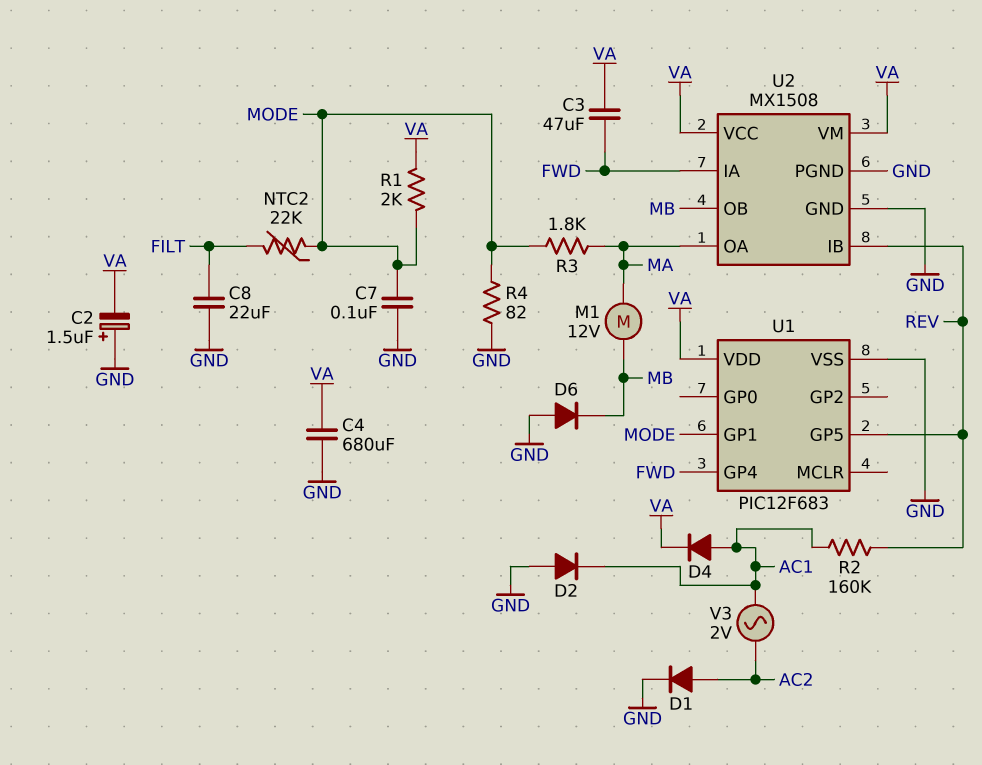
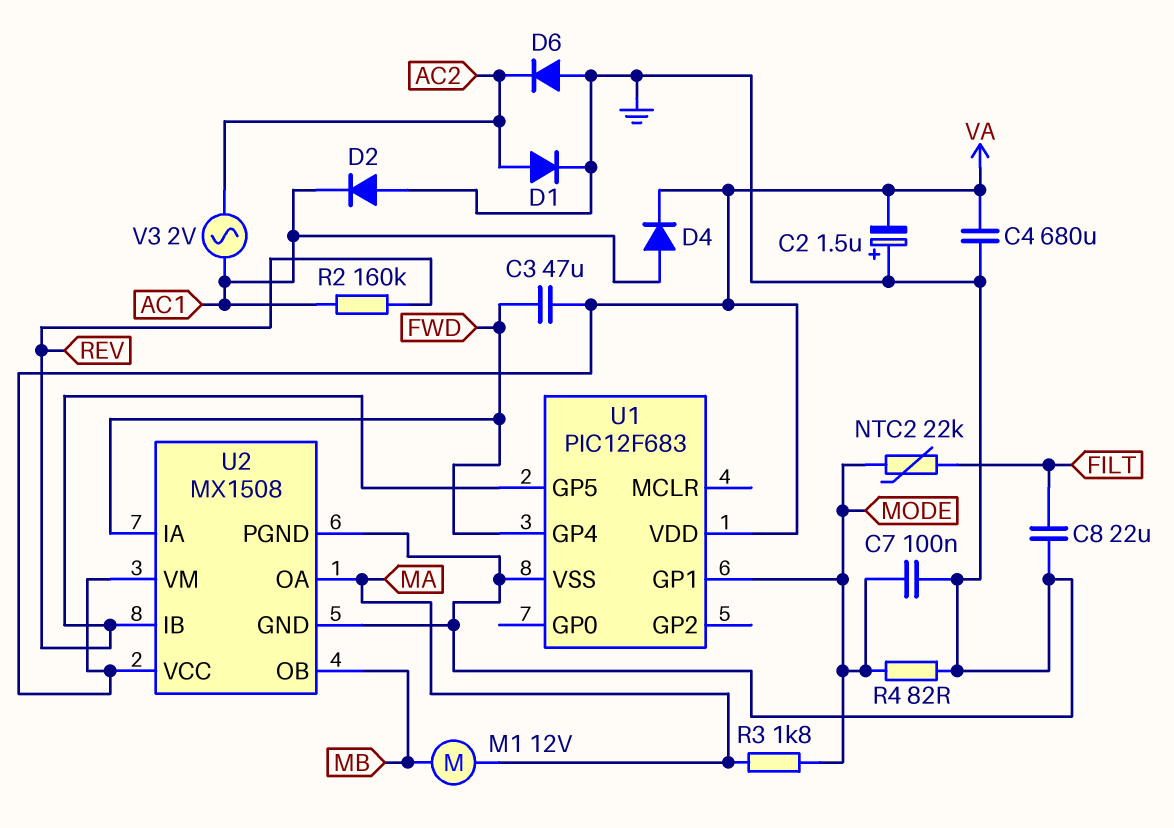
D6: diode (A GND, K MB) -> diode (A GND, K AC2)
R1: 2k (MODE, VA) -> none

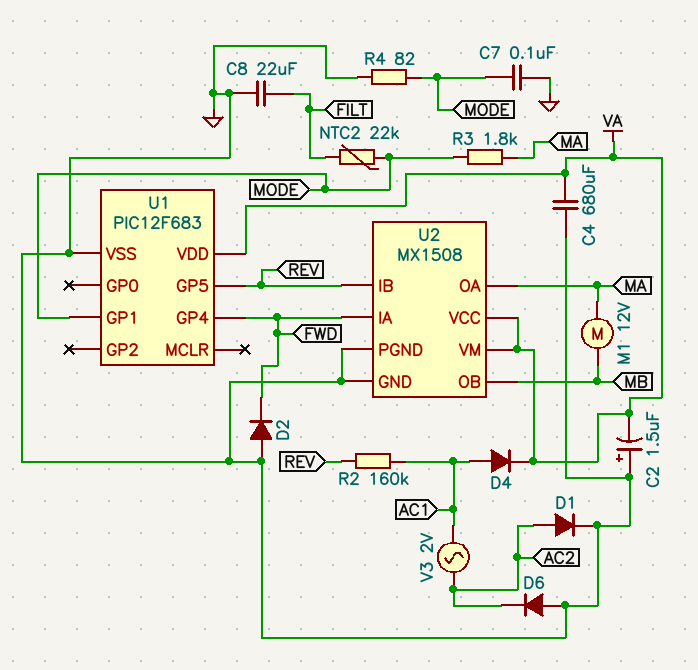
C3: 47uF (FWD, VA) -> none
D2: diode (A GND, K AC1) -> diode (A GND, K FWD)

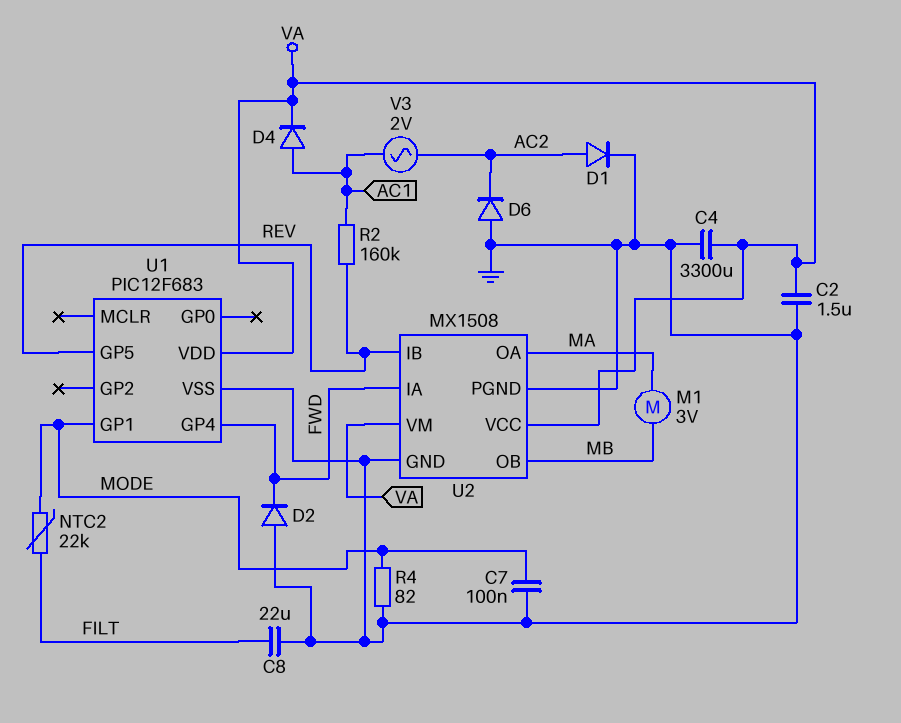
C2: 1.5uF (plus GND, minus VA) -> 1.5uF (GND, VA)
C4: 680uF (GND, VA) -> 3300uF (GND, VA)
M1: motor 12V (MA, MB) -> motor 3V (MA, MB)
R3: 1.8k (MA, MODE) -> none

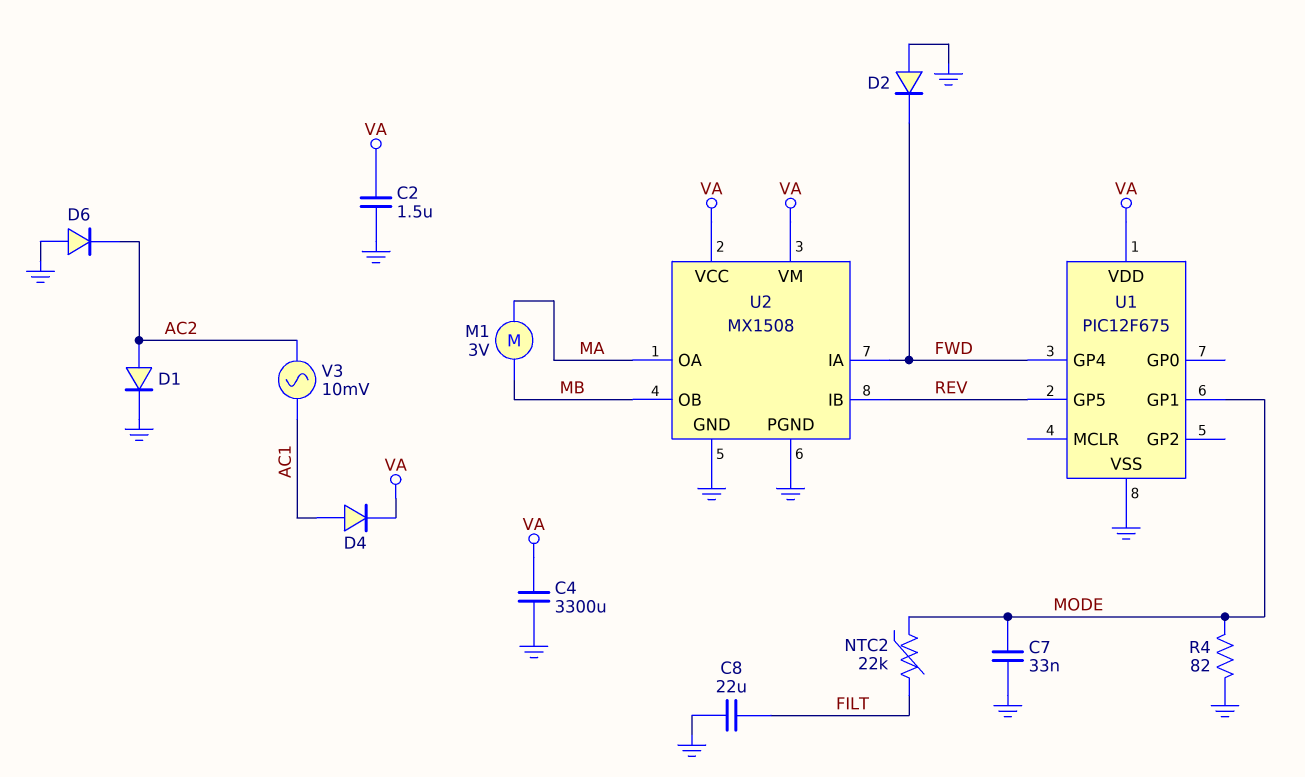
C7: 100nF (GND, MODE) -> 33nF (GND, MODE)
R2: 160k (AC1, REV) -> none
U1: PIC12F683 -> PIC12F675
V3: AC 2V (AC1, AC2) -> AC 10mV (AC1, AC2)

